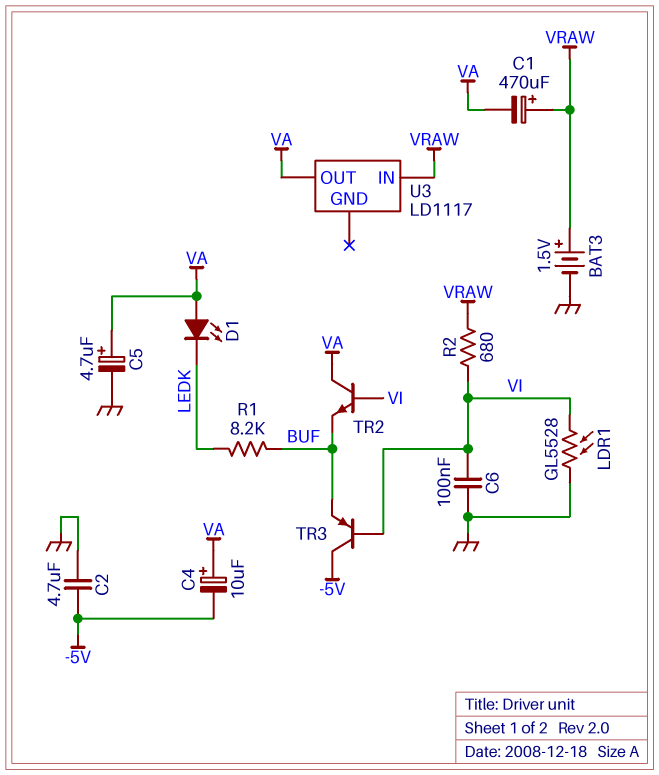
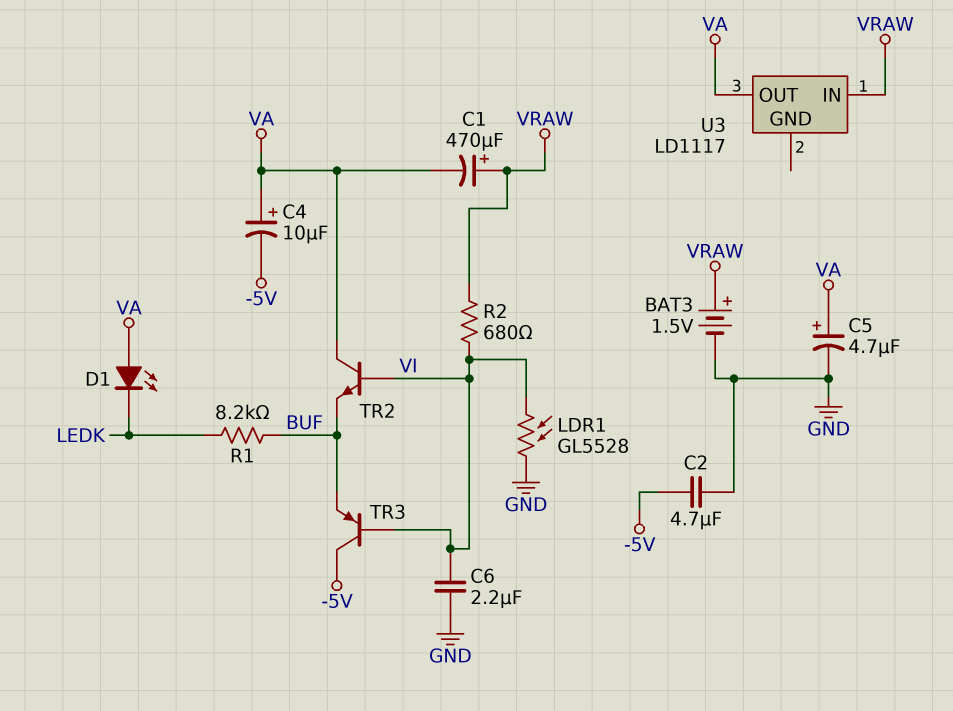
C6: 100nF (GND, VI) -> 2.2uF (GND, VI)

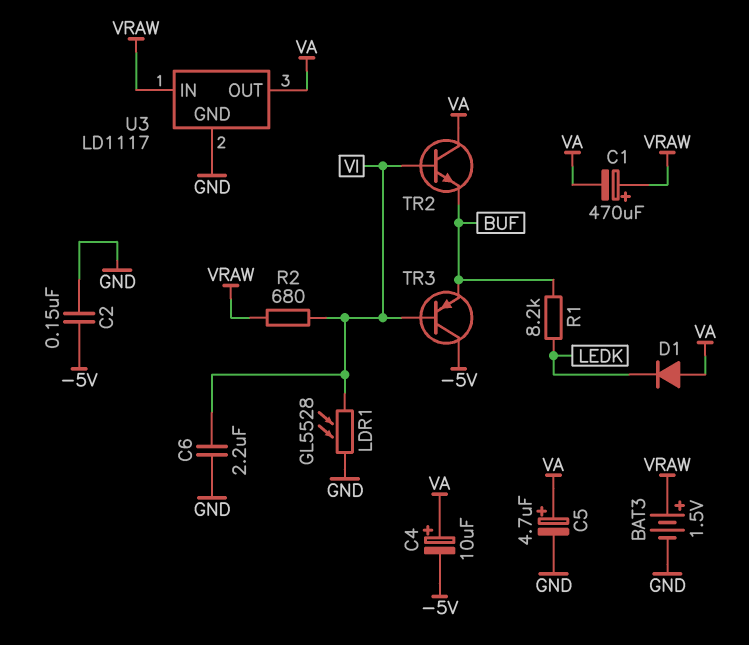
C2: 4.7uF (-5V, GND) -> 150nF (-5V, GND)
D1: LED (A VA, K LEDK) -> diode (A VA, K LEDK)
U3 pin GND: none -> GND

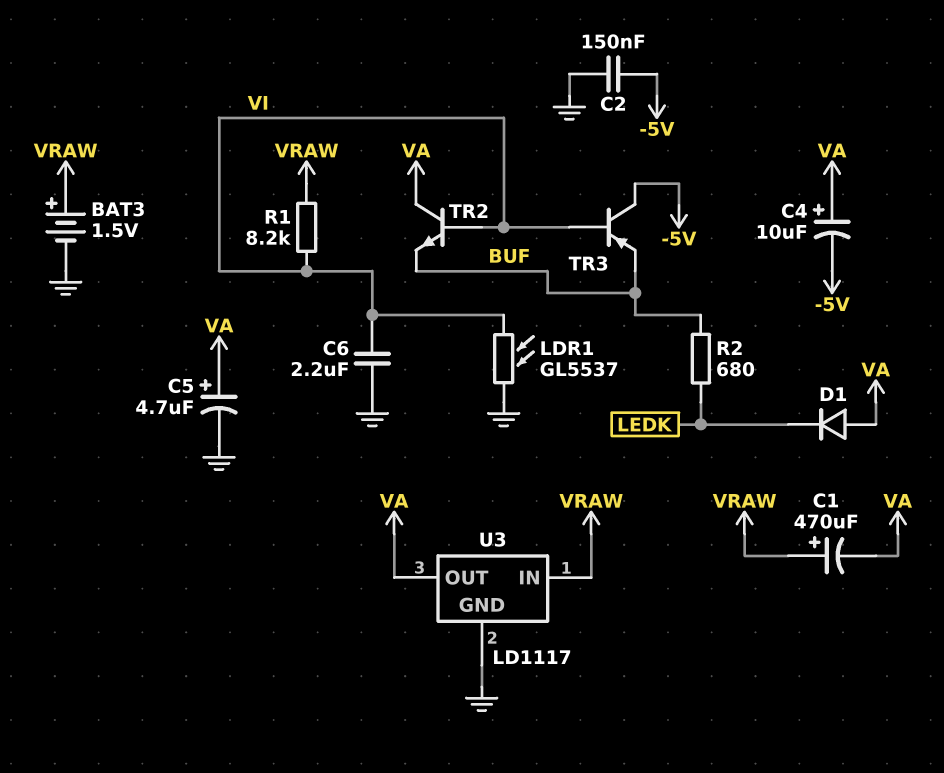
LDR1: GL5528 (GND, VI) -> GL5537 (GND, VI)
R1: 8.2k (BUF, LEDK) -> 8.2k (VI, VRAW)
R2: 680 (VI, VRAW) -> 680 (BUF, LEDK)

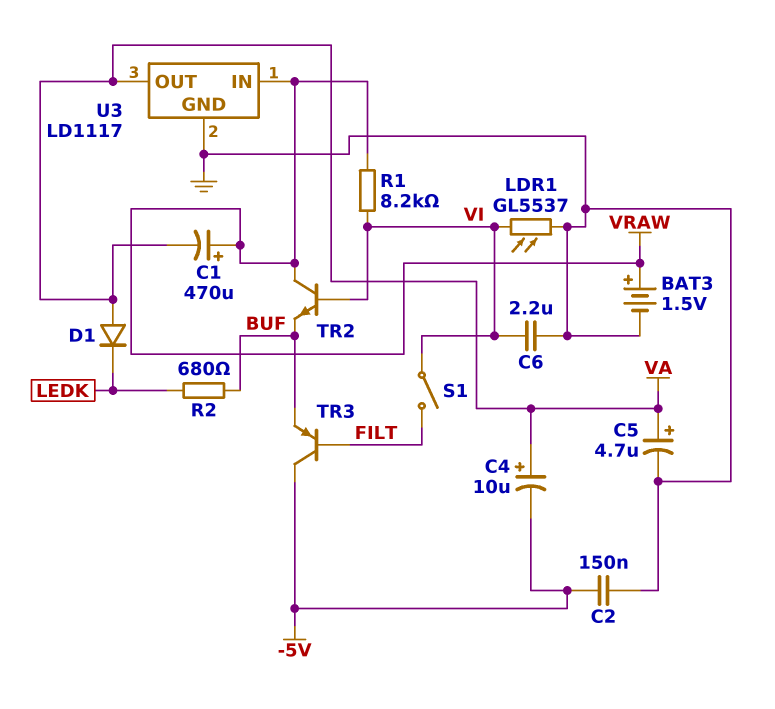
S1: none -> switch (FILT, VI)
TR2: NPN (B VI, C VA, E BUF) -> NPN (B VI, C VRAW, E BUF)
TR3: PNP (B VI, C -5V, E BUF) -> PNP (B FILT, C -5V, E BUF)

